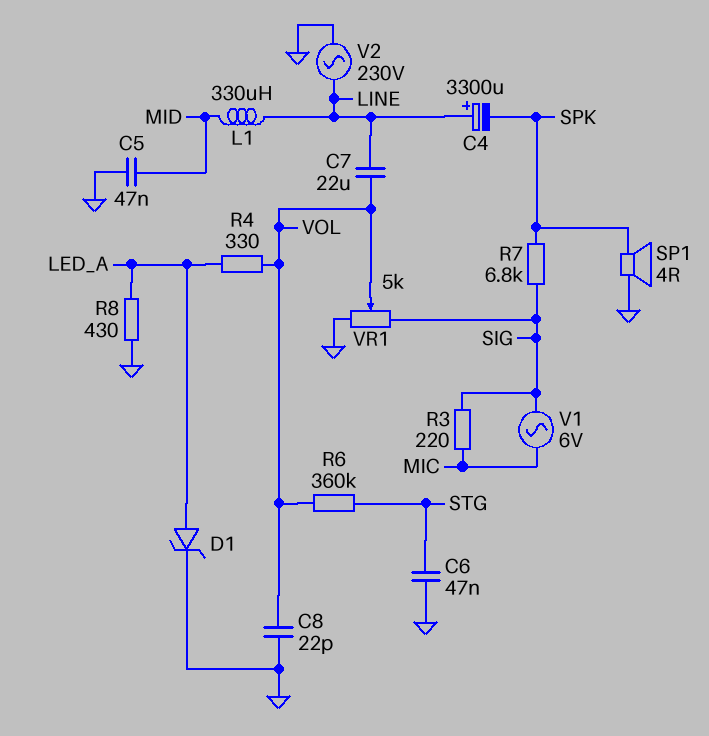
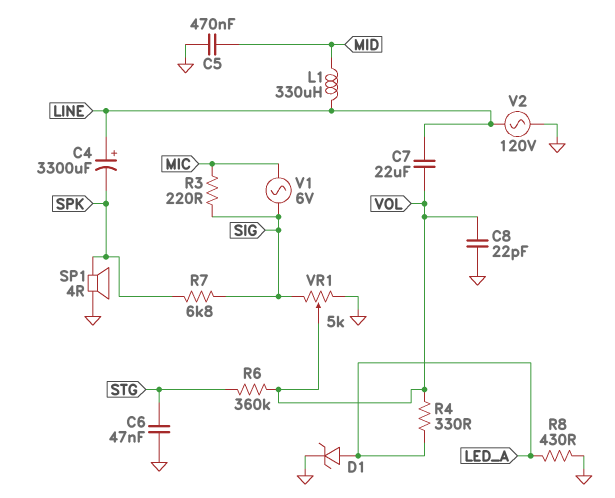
C5: 47nF (GND, MID) -> 470nF (GND, MID)
V2: AC 230V (GND, LINE) -> AC 120V (GND, LINE)

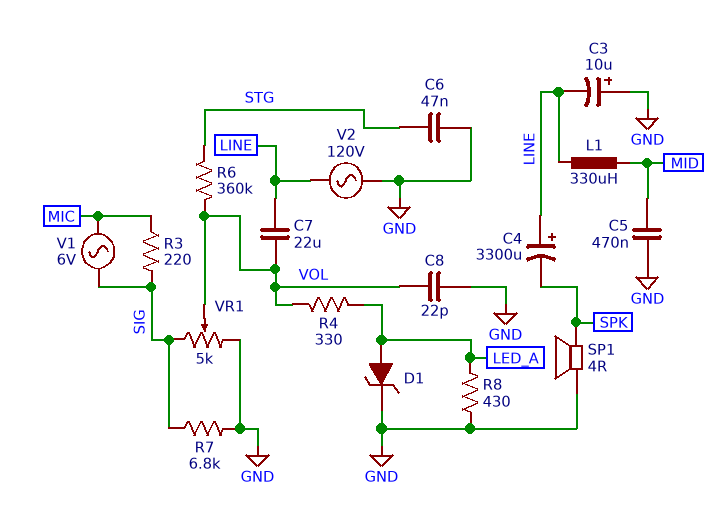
C3: none -> 10uF (plus GND, minus LINE)
R7: 6.8k (SIG, SPK) -> 6.8k (GND, SIG)

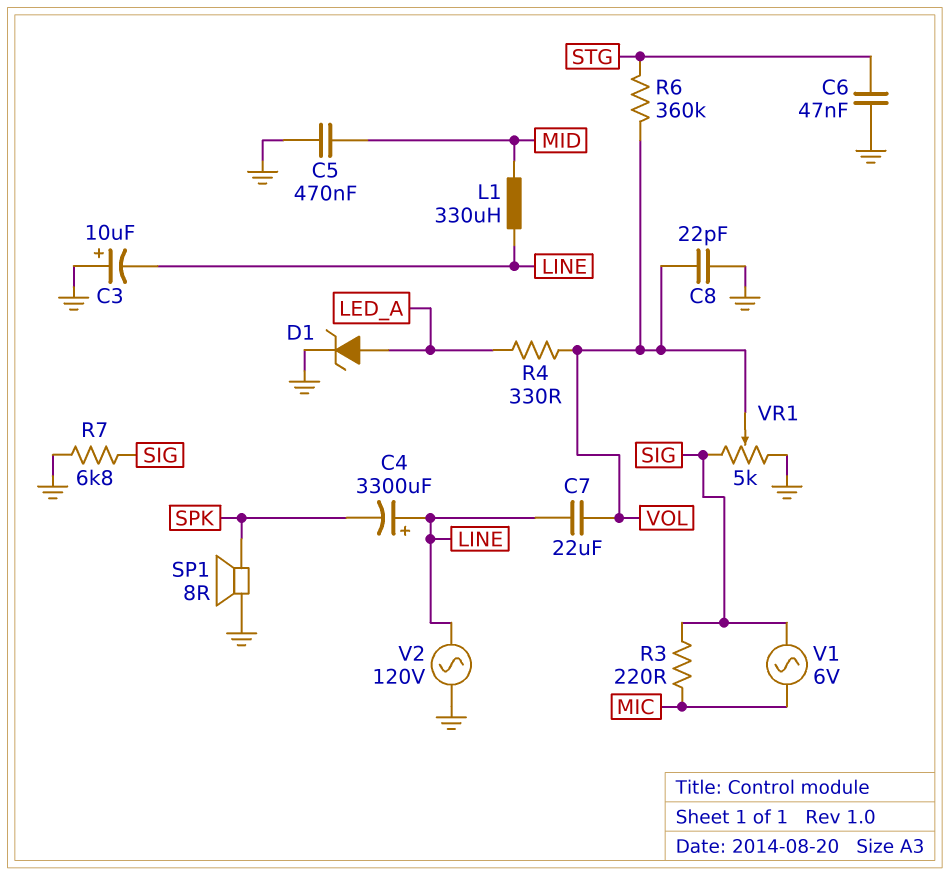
R8: 430 (GND, LED_A) -> none
SP1: speaker 4R (GND, SPK) -> speaker 8R (GND, SPK)

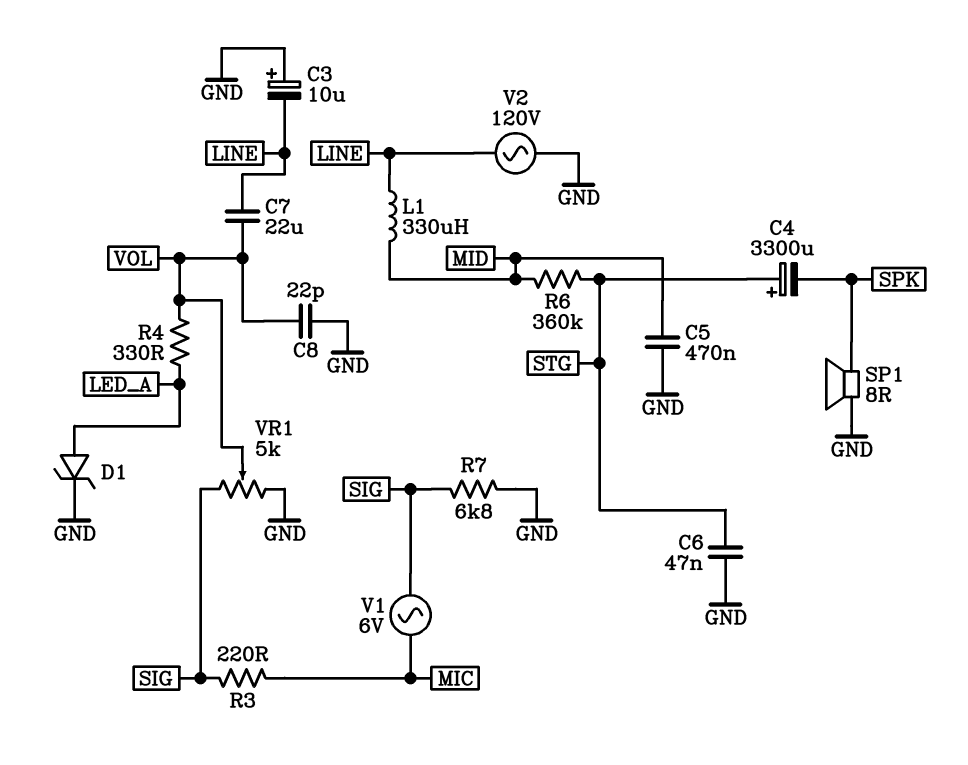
C4: 3300uF (plus LINE, minus SPK) -> 3300uF (plus STG, minus SPK)
R6: 360k (STG, VOL) -> 360k (MID, STG)

